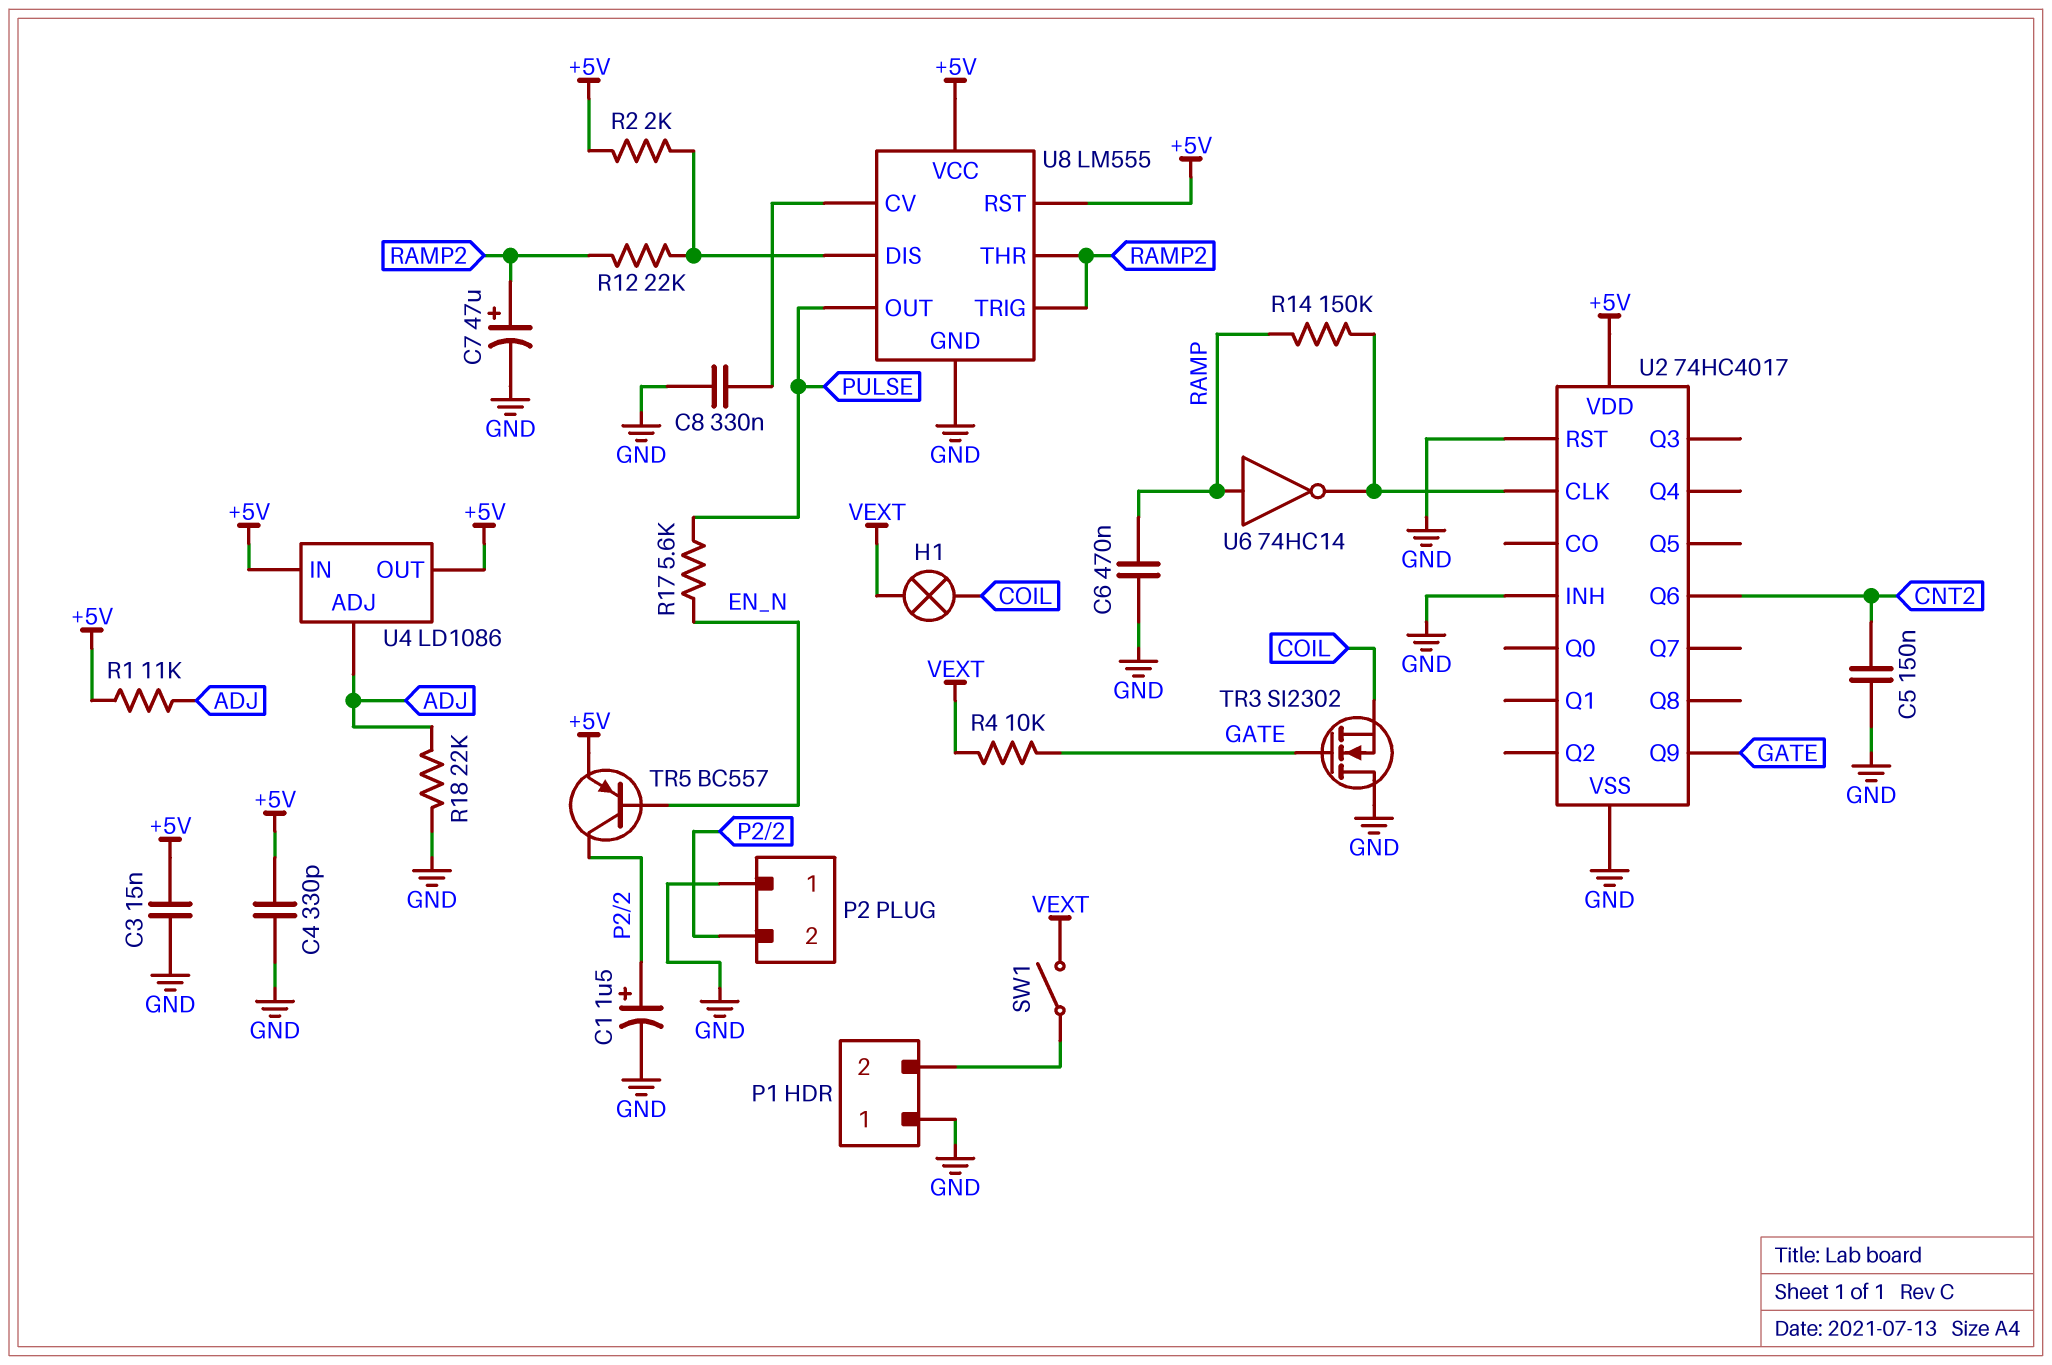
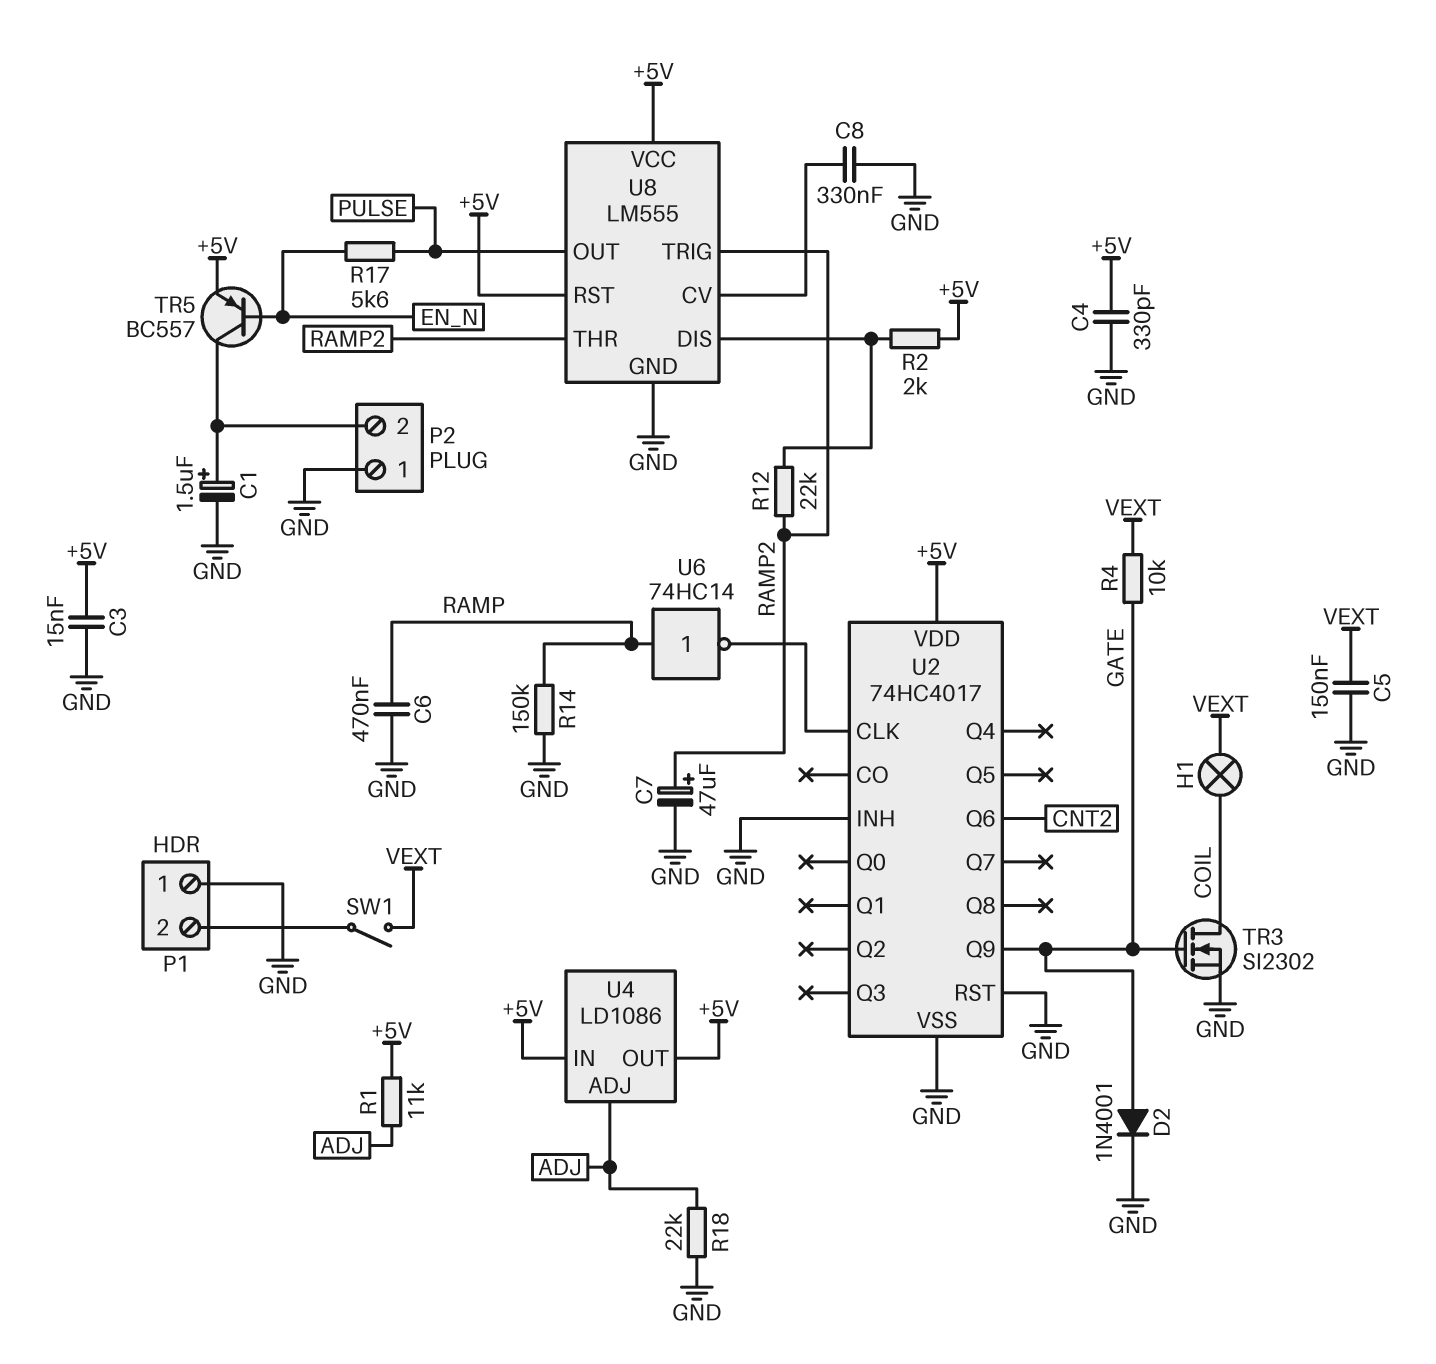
C5: 150nF (CNT2, GND) -> 150nF (GND, VEXT)
D2: none -> diode 1N4001 (A GATE, K GND)
R14: 150k (RAMP, U2/CLK) -> 150k (GND, RAMP)
TR3: NMOS SI2302 (G GATE, D GND, S COIL) -> NMOS SI2302 (G GATE, D COIL, S GND)

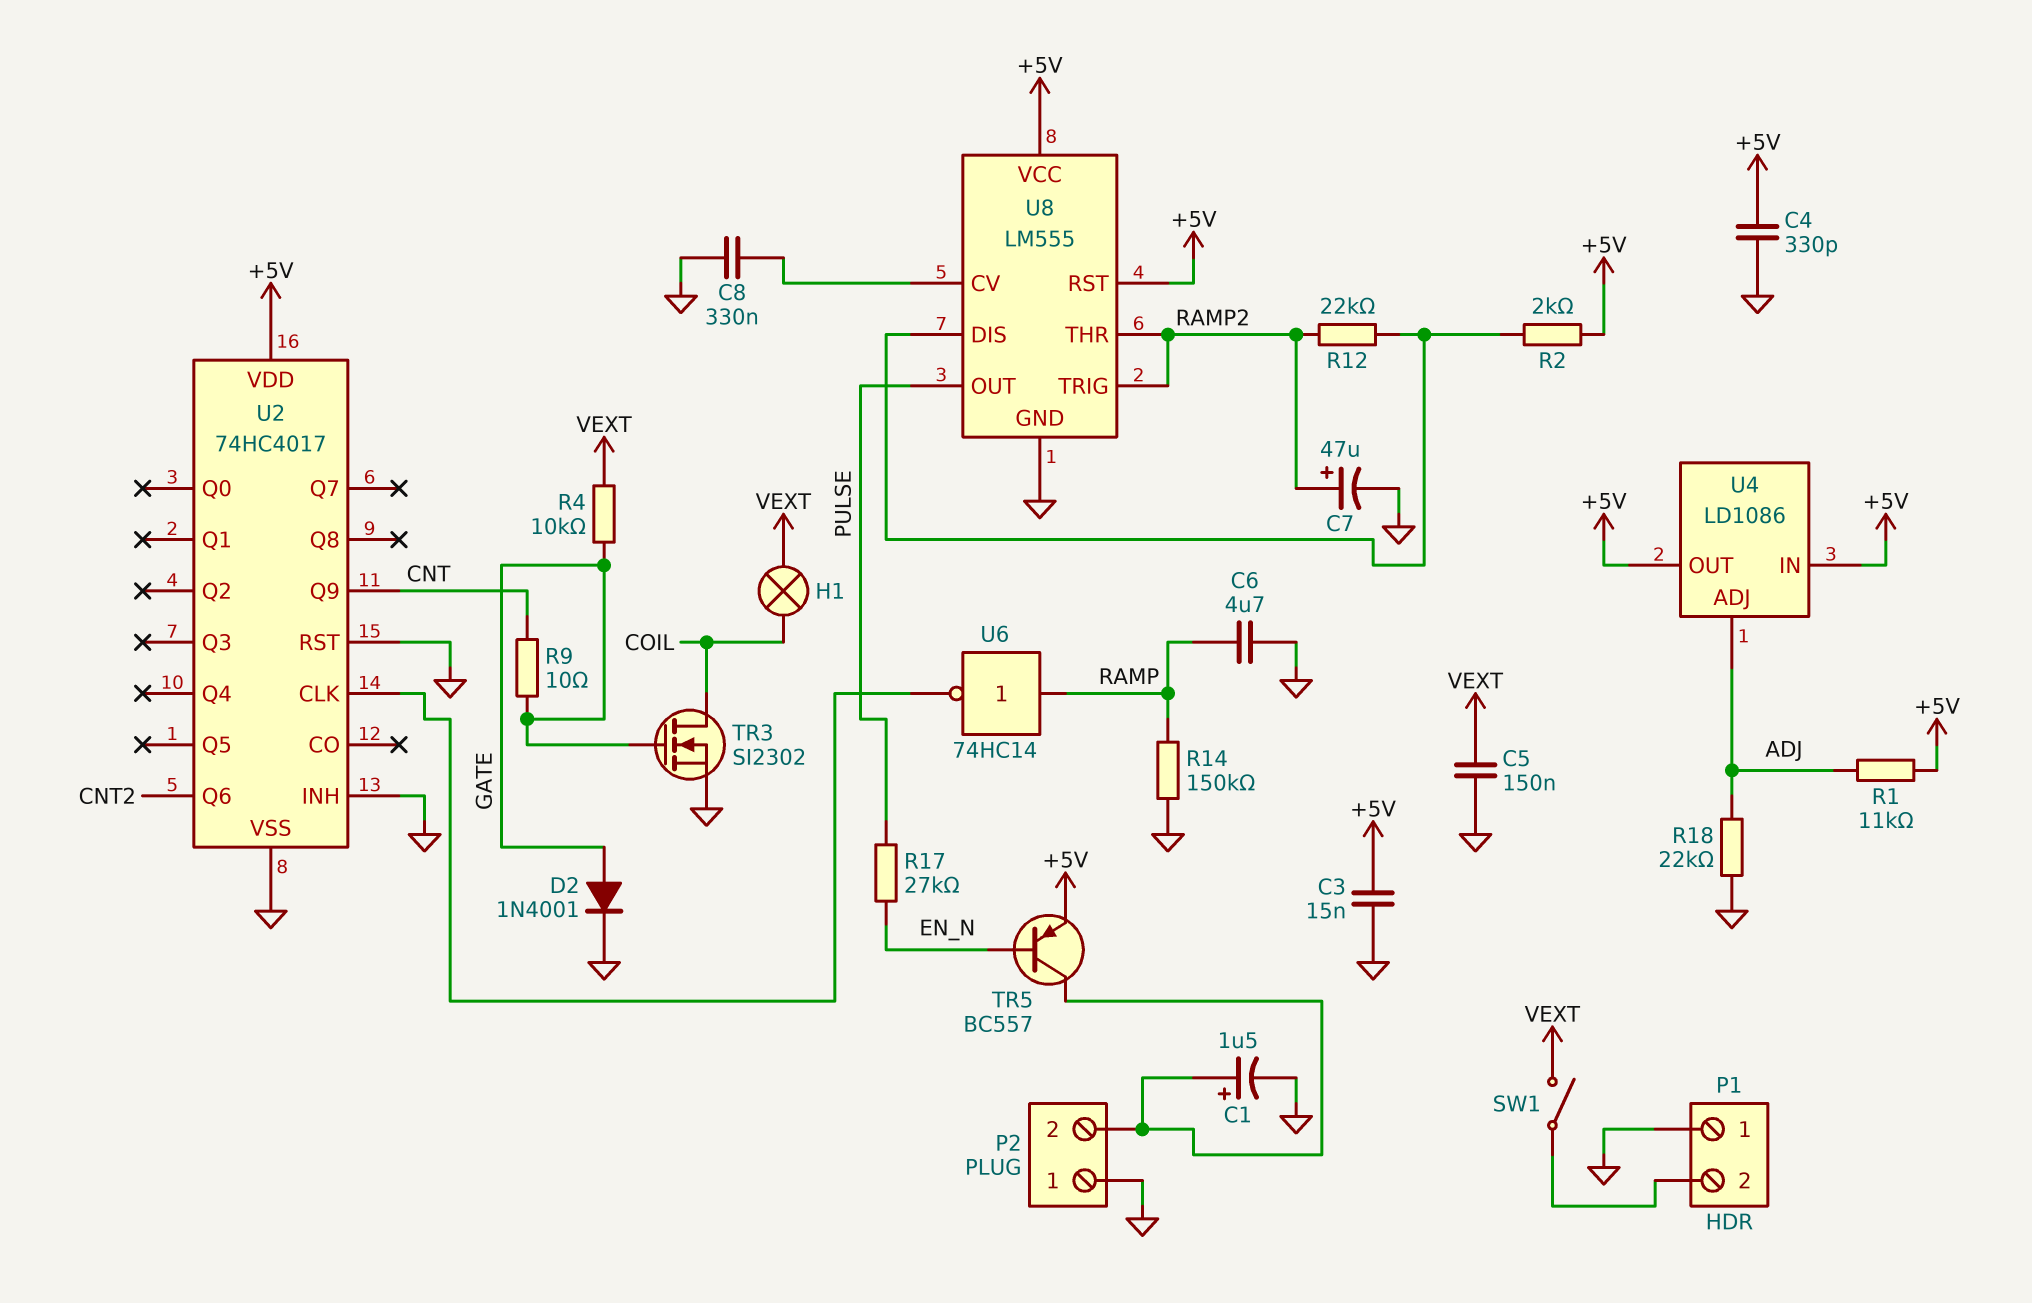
C6: 470nF (GND, RAMP) -> 4.7uF (GND, RAMP)
R9: none -> 10 (CNT, GATE)
R17: 5.6k (EN_N, PULSE) -> 27k (EN_N, PULSE)
U2 pin Q9: GATE -> CNT

